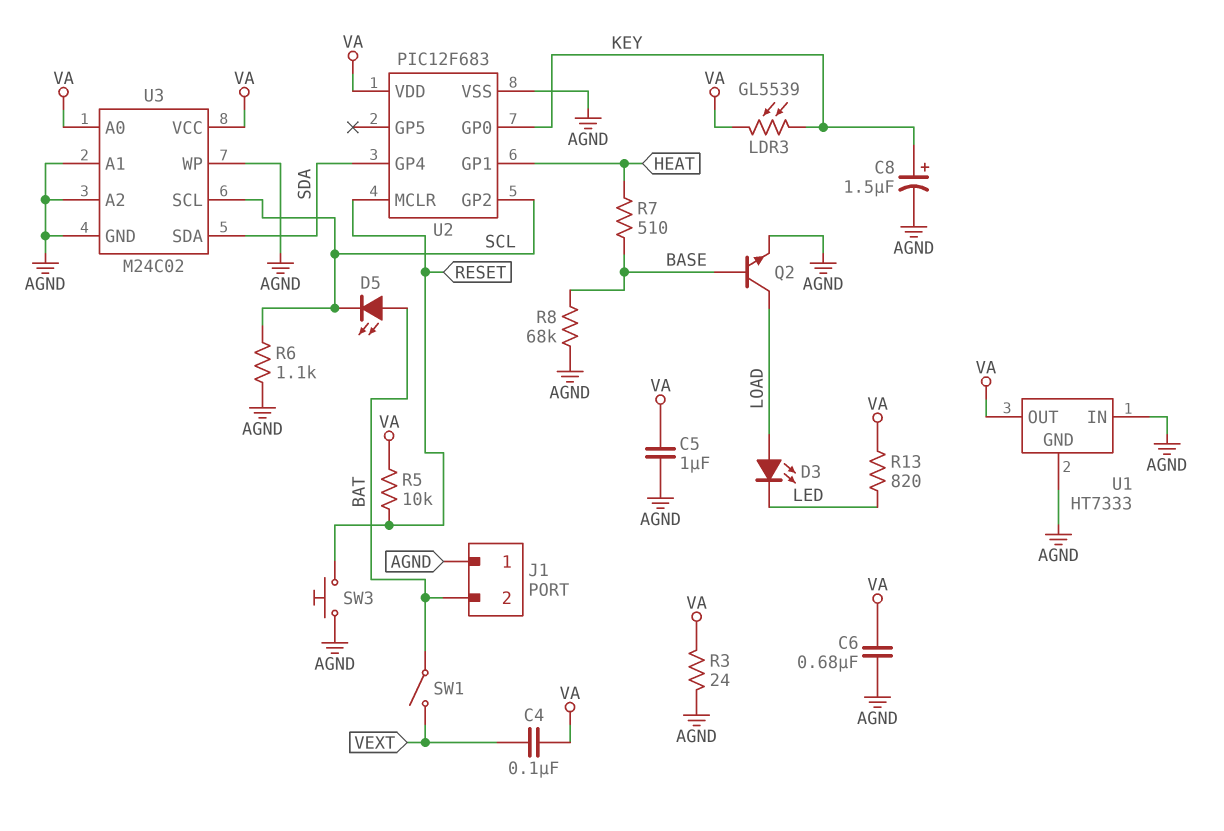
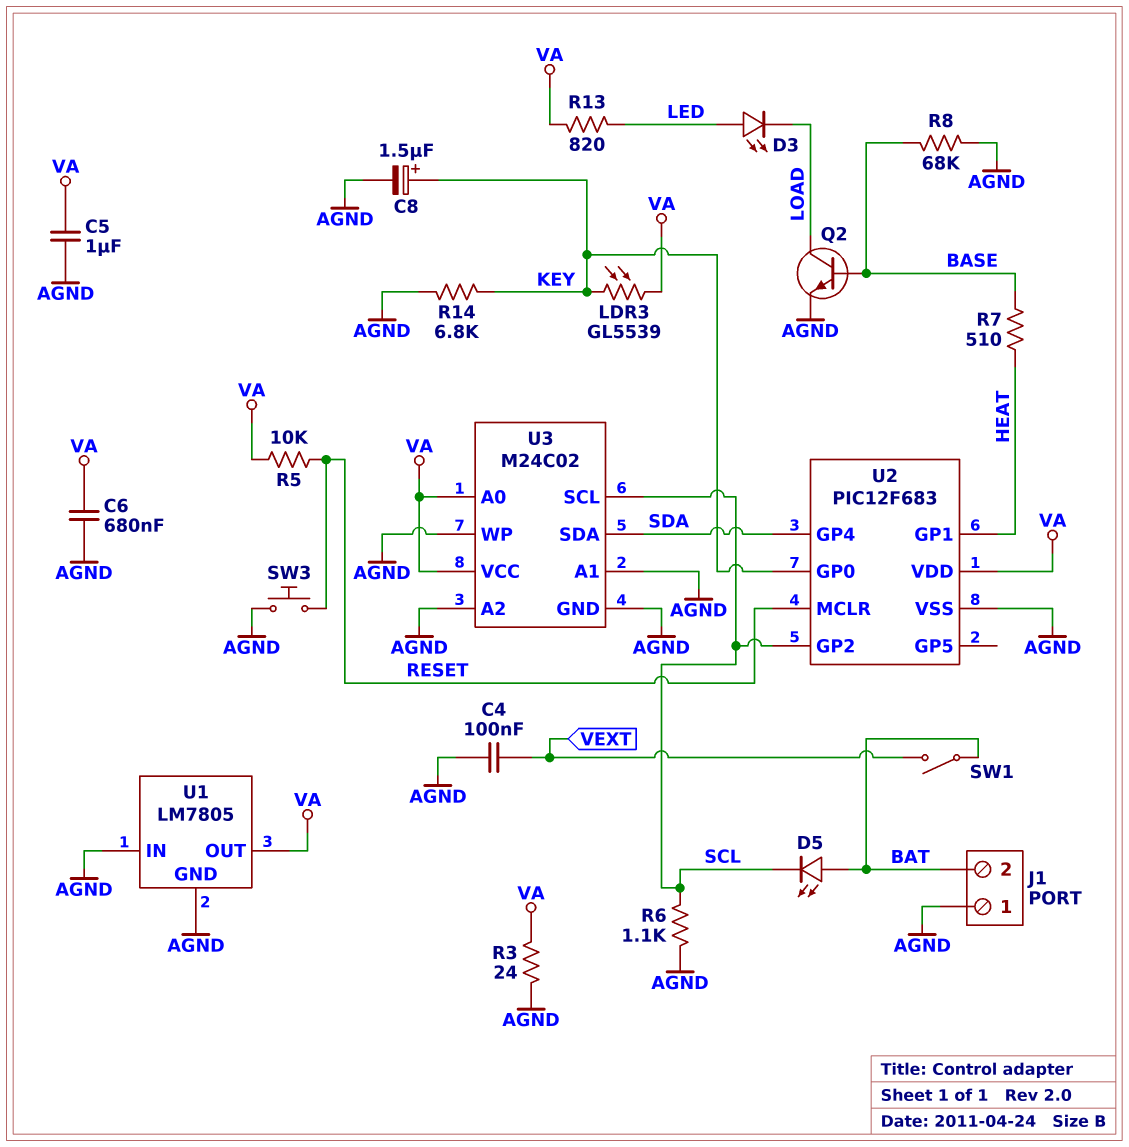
C4: 100nF (VA, VEXT) -> 100nF (AGND, VEXT)
D3: LED (A LOAD, K LED) -> LED (A LED, K LOAD)
R14: none -> 6.8k (AGND, KEY)
U1: HT7333 -> LM7805

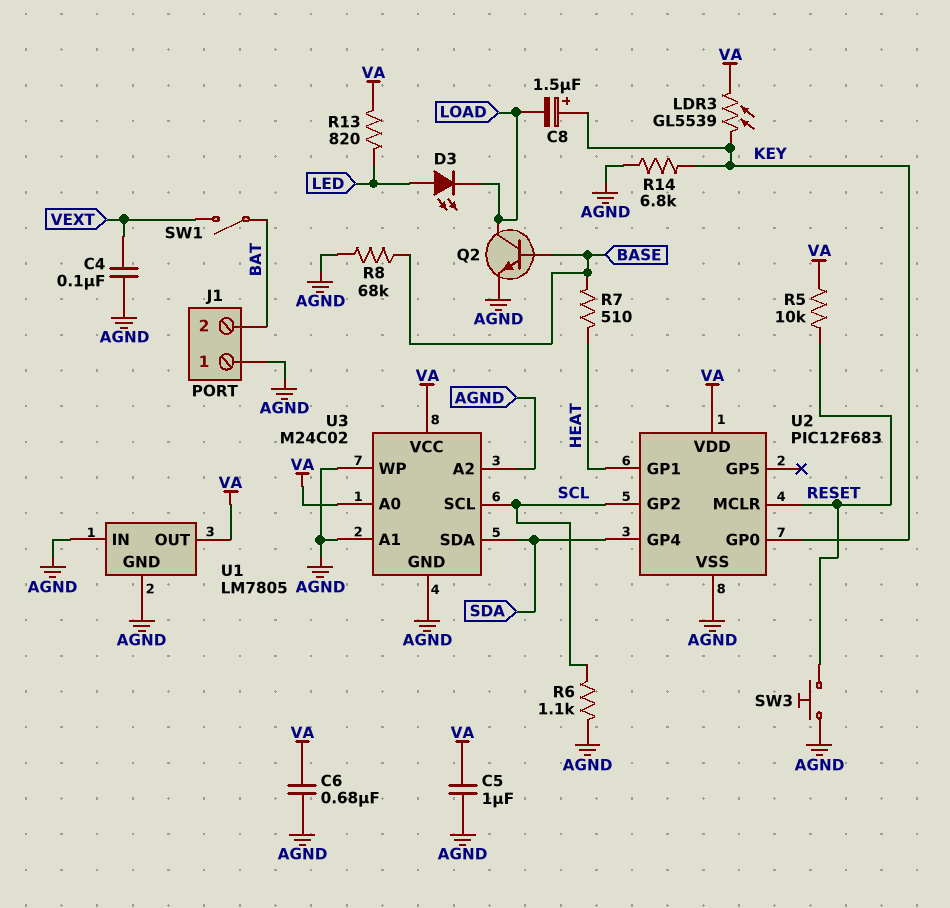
C8: 1.5uF (plus KEY, minus AGND) -> 1.5uF (plus KEY, minus LOAD)
D5: LED (A BAT, K SCL) -> none
R3: 24 (AGND, VA) -> none

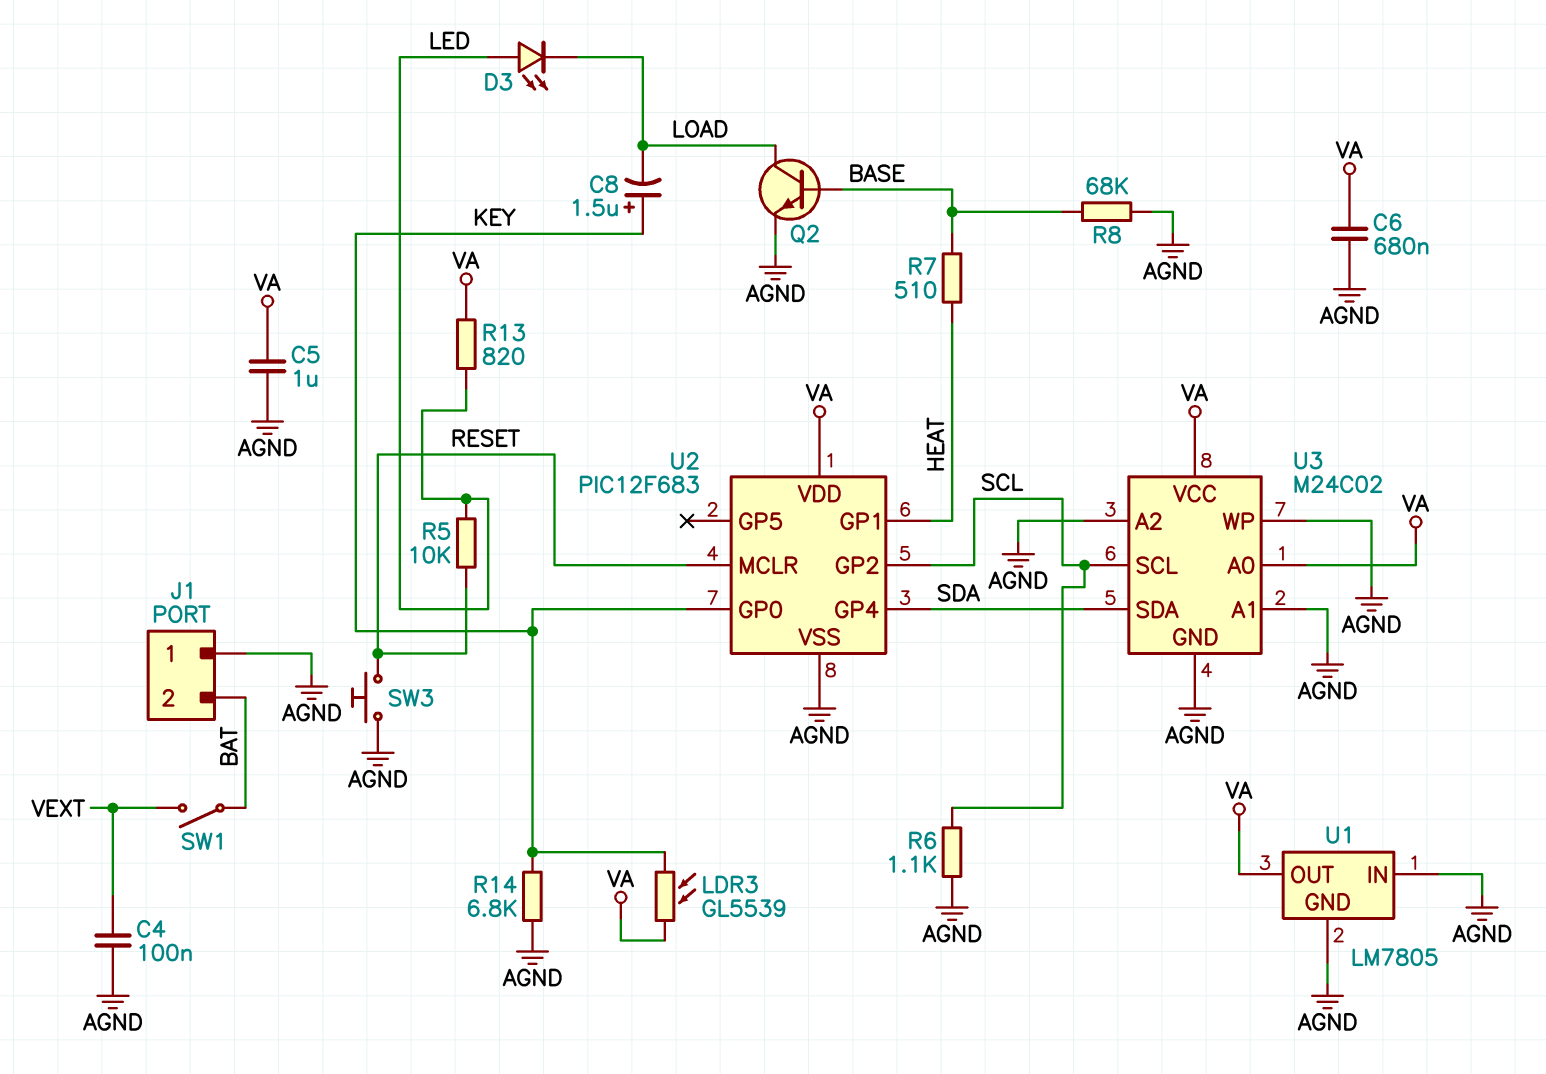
R5: 10k (RESET, VA) -> 10k (LED, RESET)

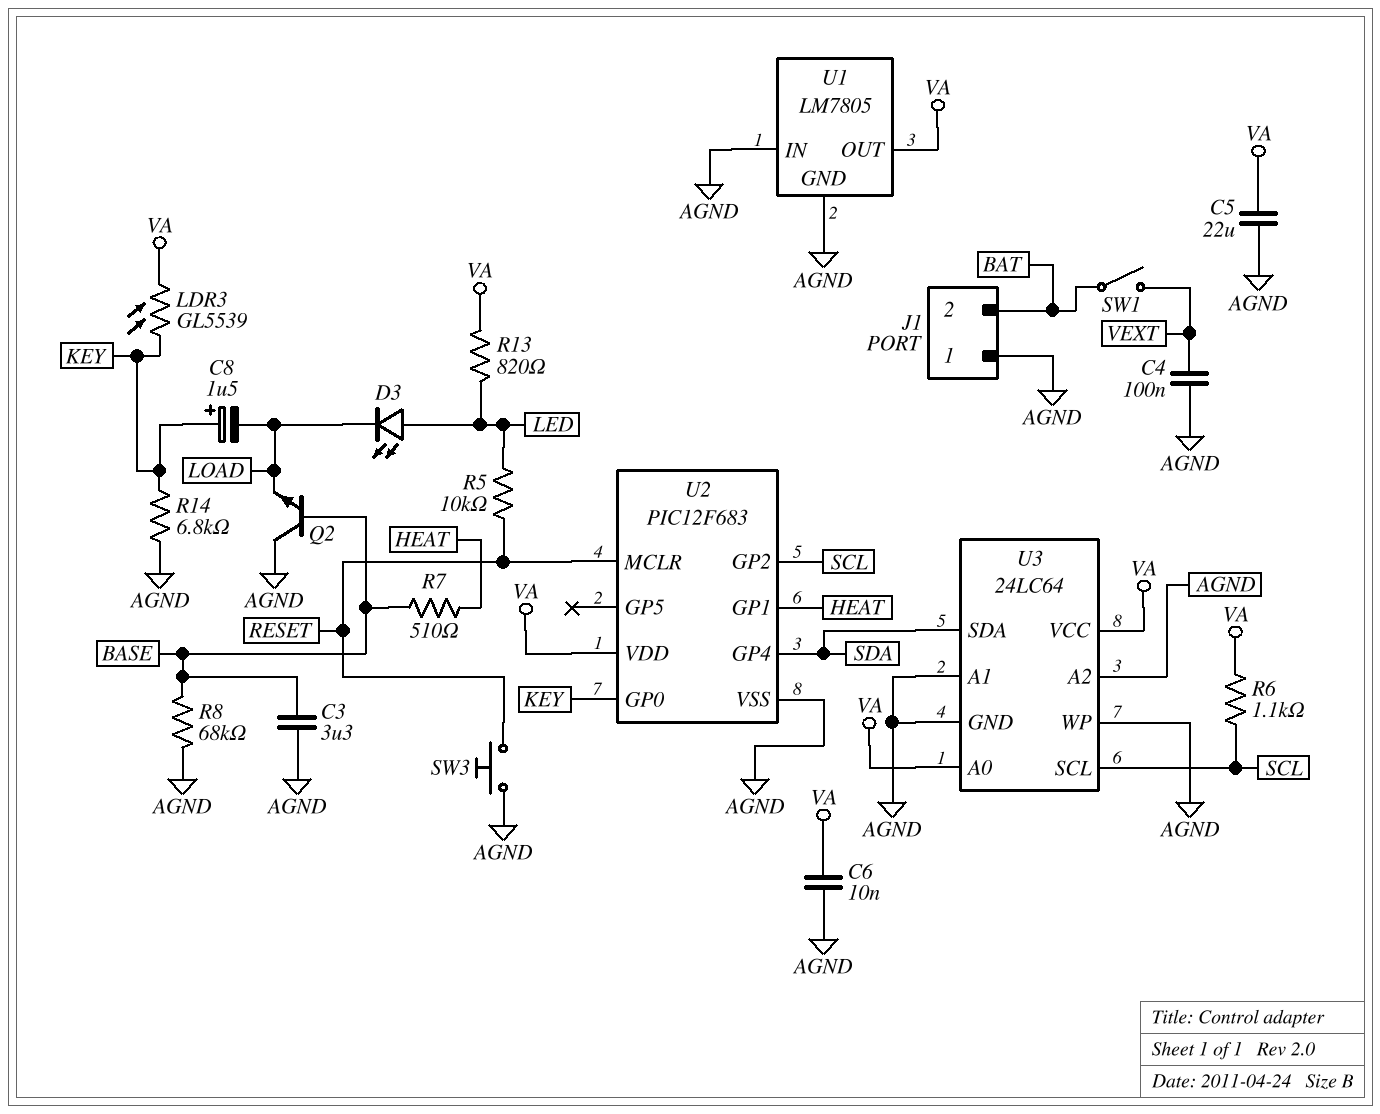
C3: none -> 3.3uF (AGND, BASE)
C5: 1uF (AGND, VA) -> 22uF (AGND, VA)
C6: 680nF (AGND, VA) -> 10nF (AGND, VA)
Q2: NPN (B BASE, C LOAD, E AGND) -> NPN (B BASE, C AGND, E LOAD)
R6: 1.1k (AGND, SCL) -> 1.1k (SCL, VA)
U3: M24C02 -> 24LC64

